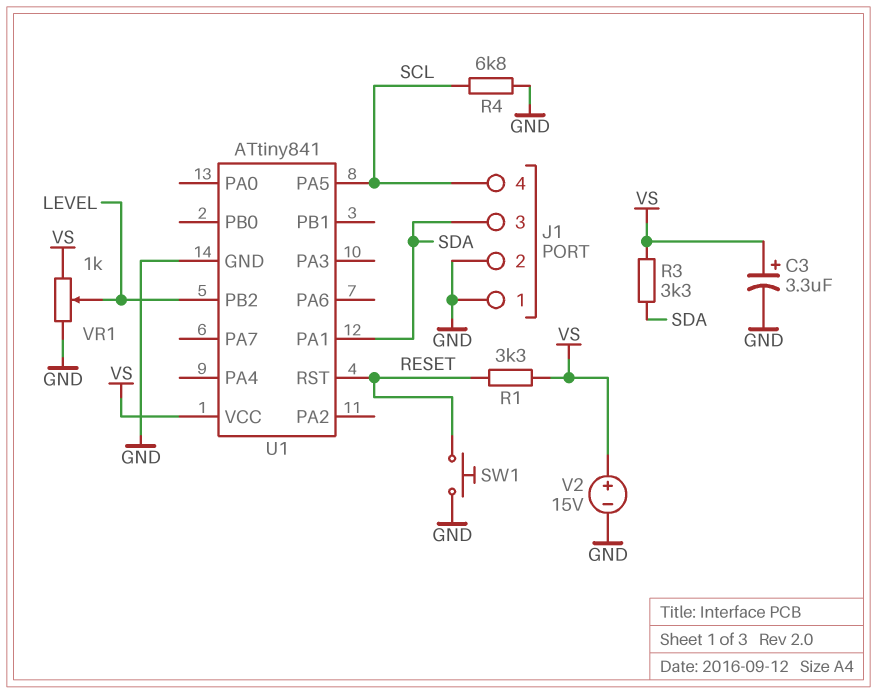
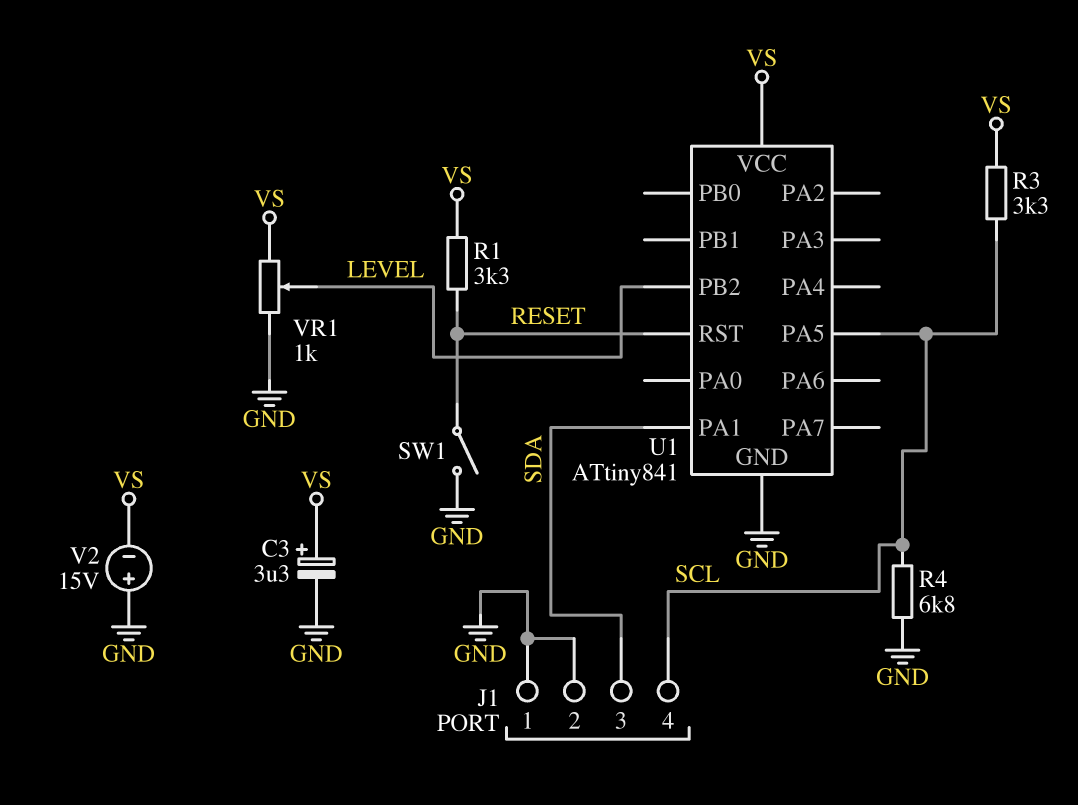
R3: 3.3k (SDA, VS) -> 3.3k (SCL, VS)
SW1: button (GND, RESET) -> switch (GND, RESET)
V2: 15V (plus VS, minus GND) -> 15V (plus GND, minus VS)

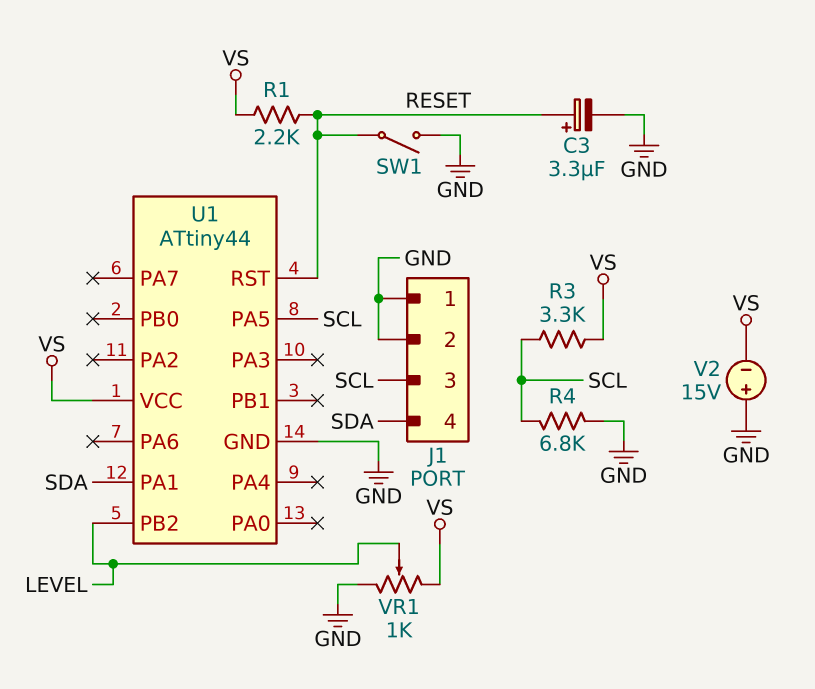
C3: 3.3uF (plus VS, minus GND) -> 3.3uF (plus RESET, minus GND)
J1 pin 3: SDA -> SCL
J1 pin 4: SCL -> SDA
R1: 3.3k (RESET, VS) -> 2.2k (RESET, VS)
U1: ATtiny841 -> ATtiny44

